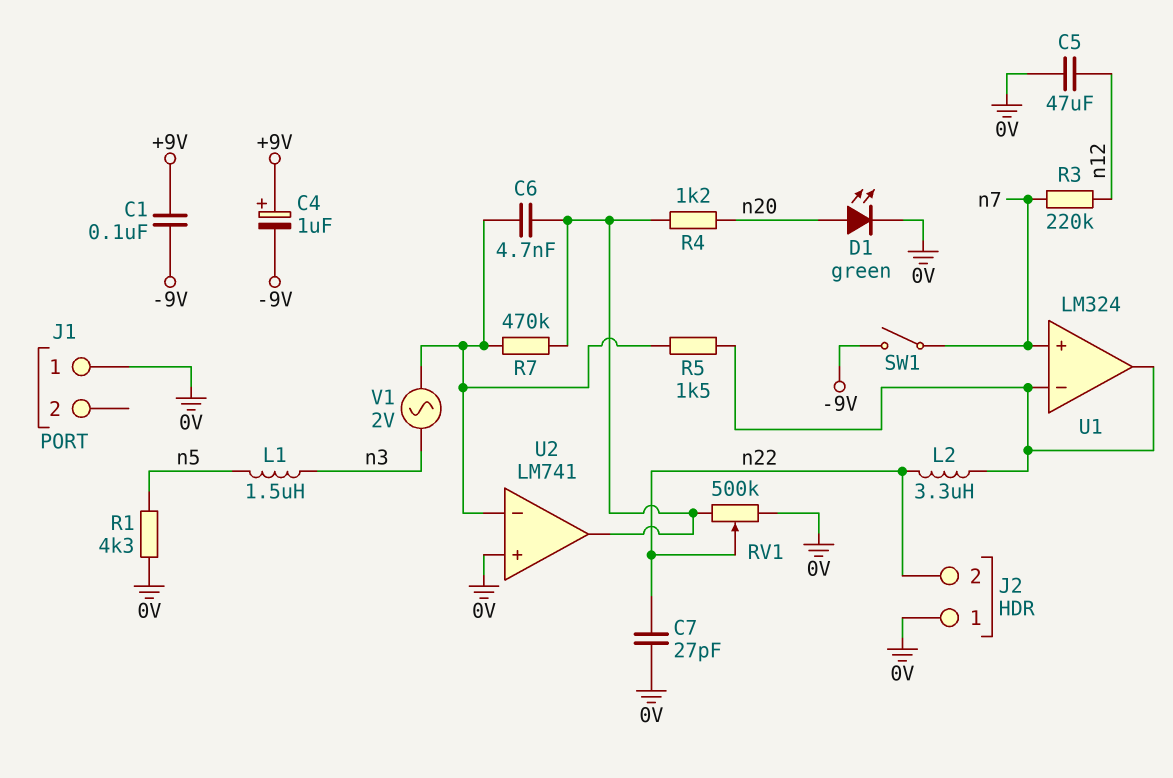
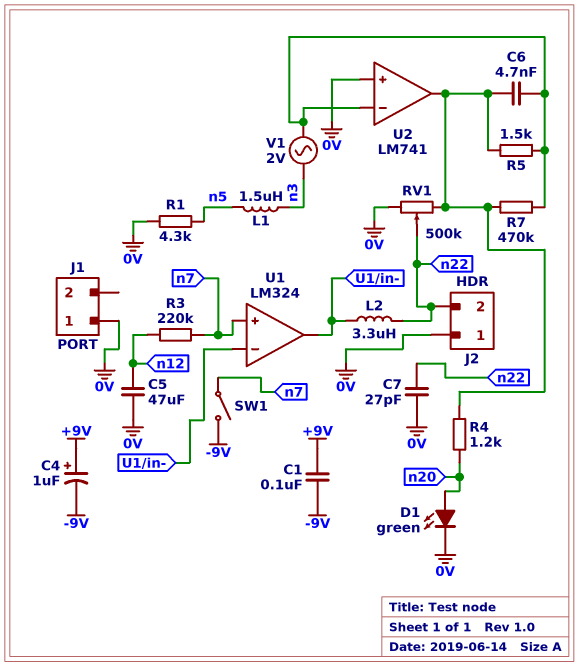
R5: 1.5k (U1/in-, U2/in-) -> 1.5k (U2/in-, U2/out)

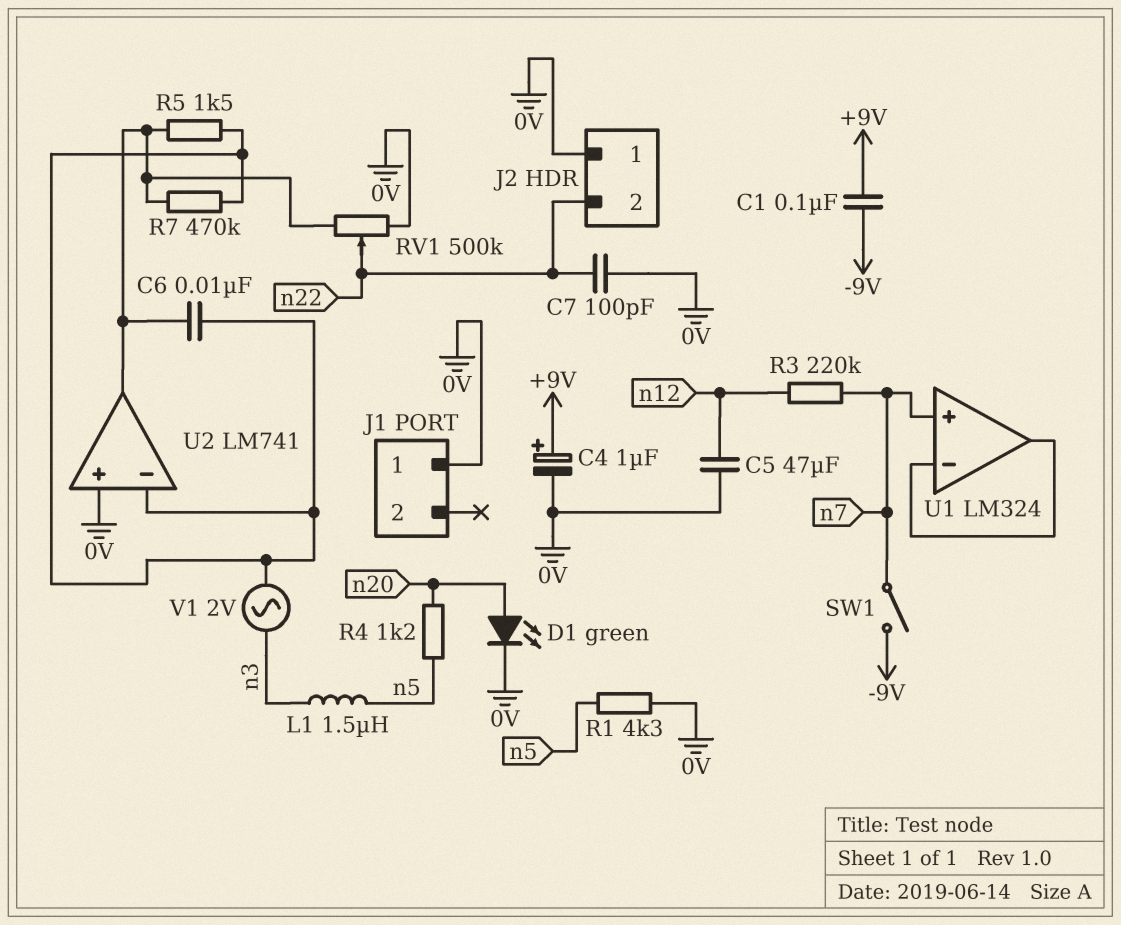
C4: 1uF (plus +9V, minus -9V) -> 1uF (plus +9V, minus 0V)
C6: 4.7nF (U2/in-, U2/out) -> 10nF (U2/in-, U2/out)
C7: 27pF (0V, n22) -> 100pF (0V, n22)
L2: 3.3uH (U1/in-, n22) -> none
R4: 1.2k (U2/out, n20) -> 1.2k (n5, n20)

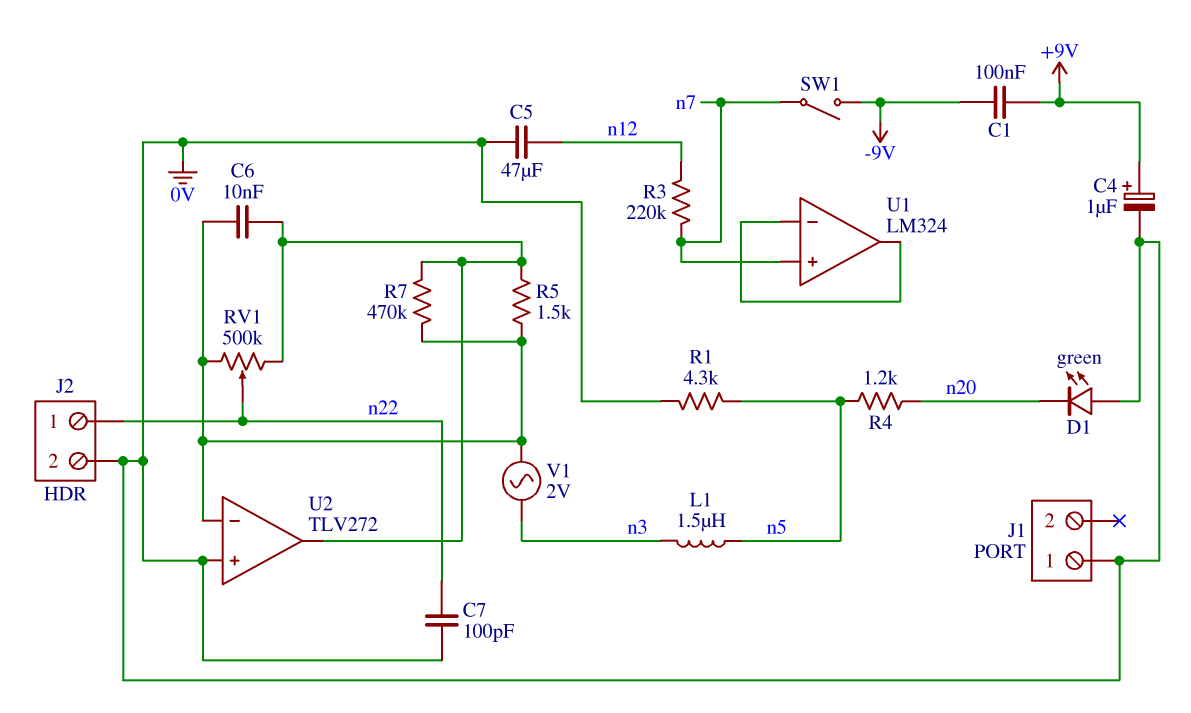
D1: LED green (A n20, K 0V) -> LED green (A 0V, K n20)
J2 pin 1: 0V -> n22
J2 pin 2: n22 -> 0V
RV1: 500k (0V, U2/out, wiper n22) -> 500k (U2/in-, U2/out, wiper n22)
U2: LM741 -> TLV272

